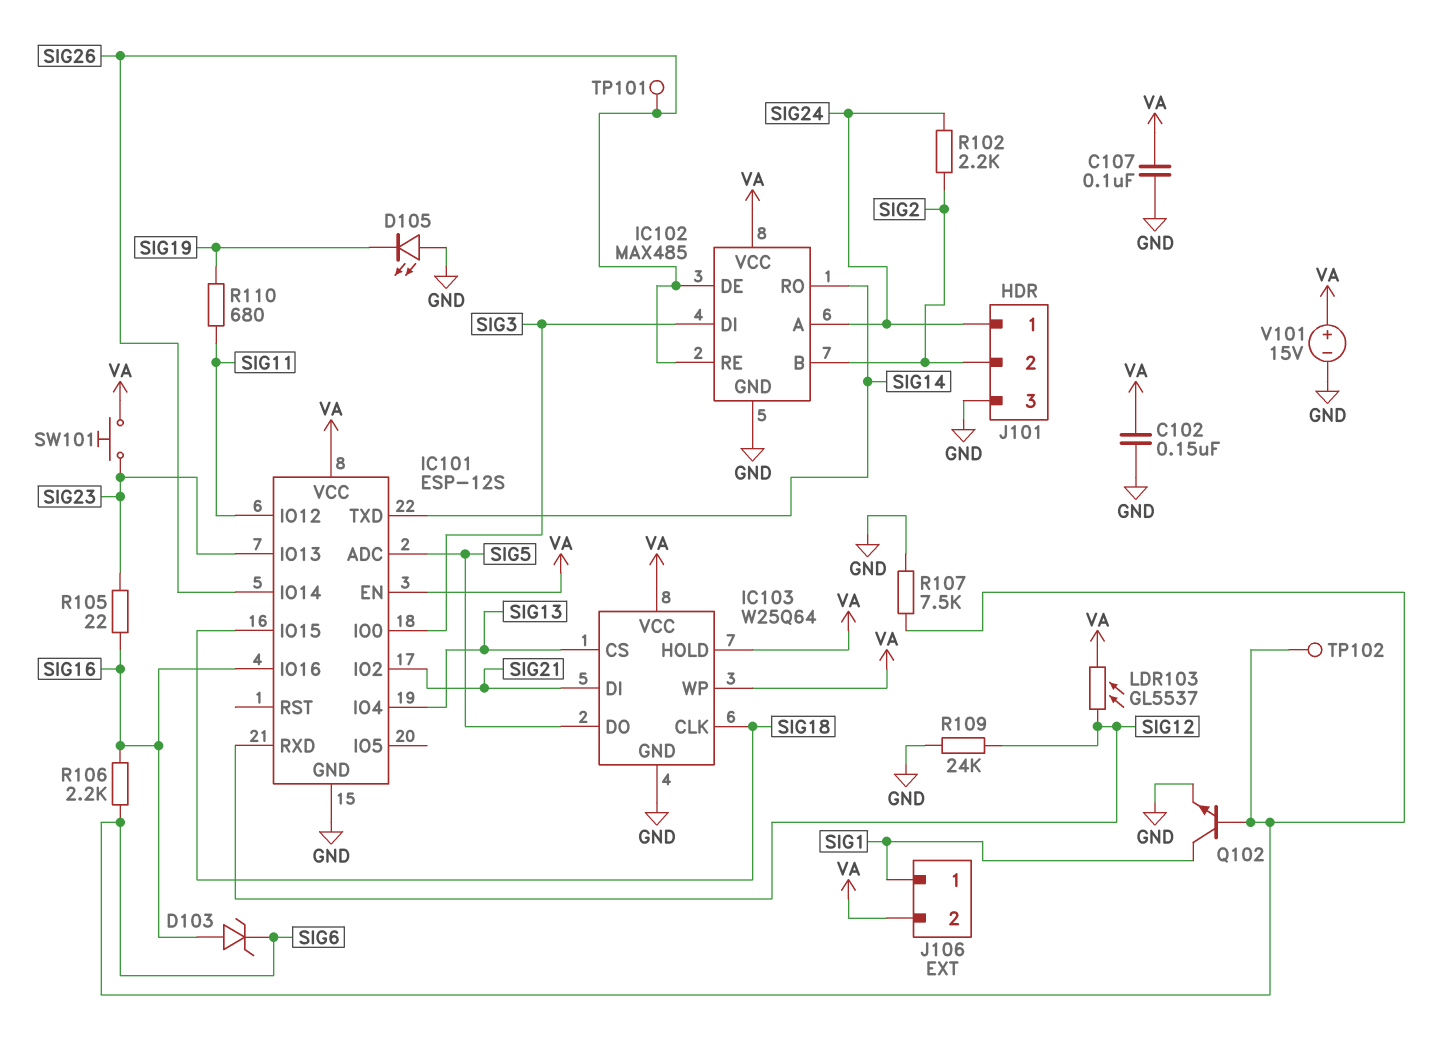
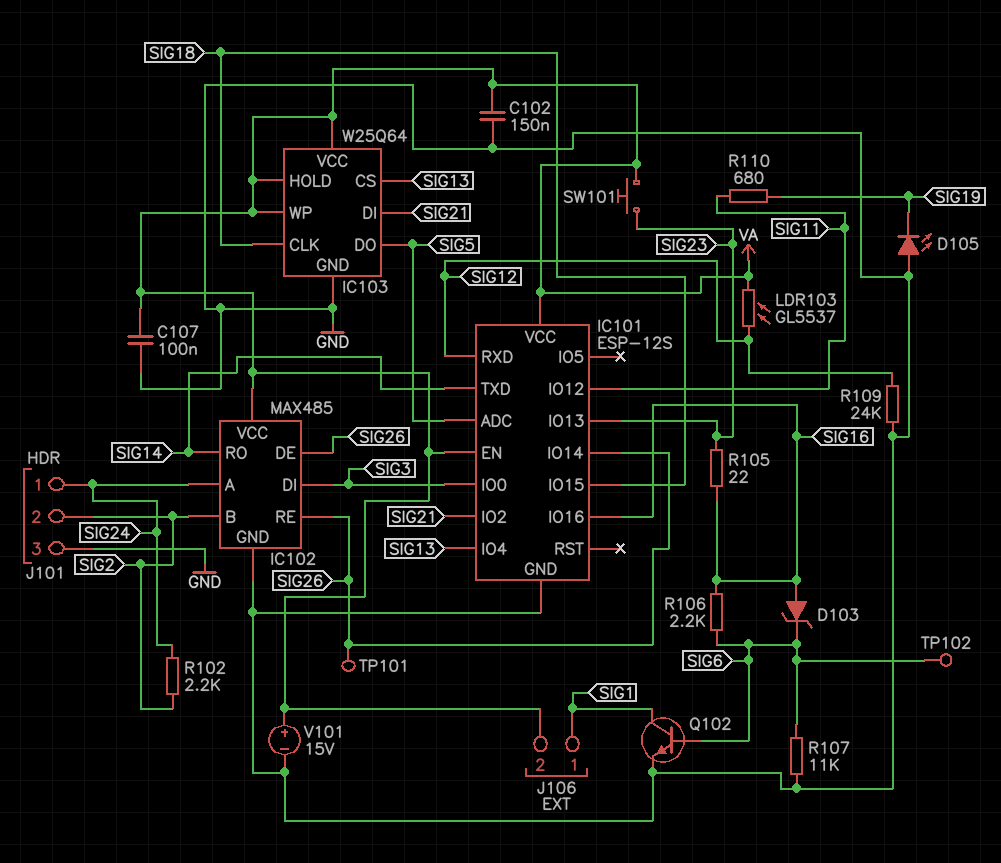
R107: 7.5k (GND, SIG6) -> 11k (GND, SIG6)

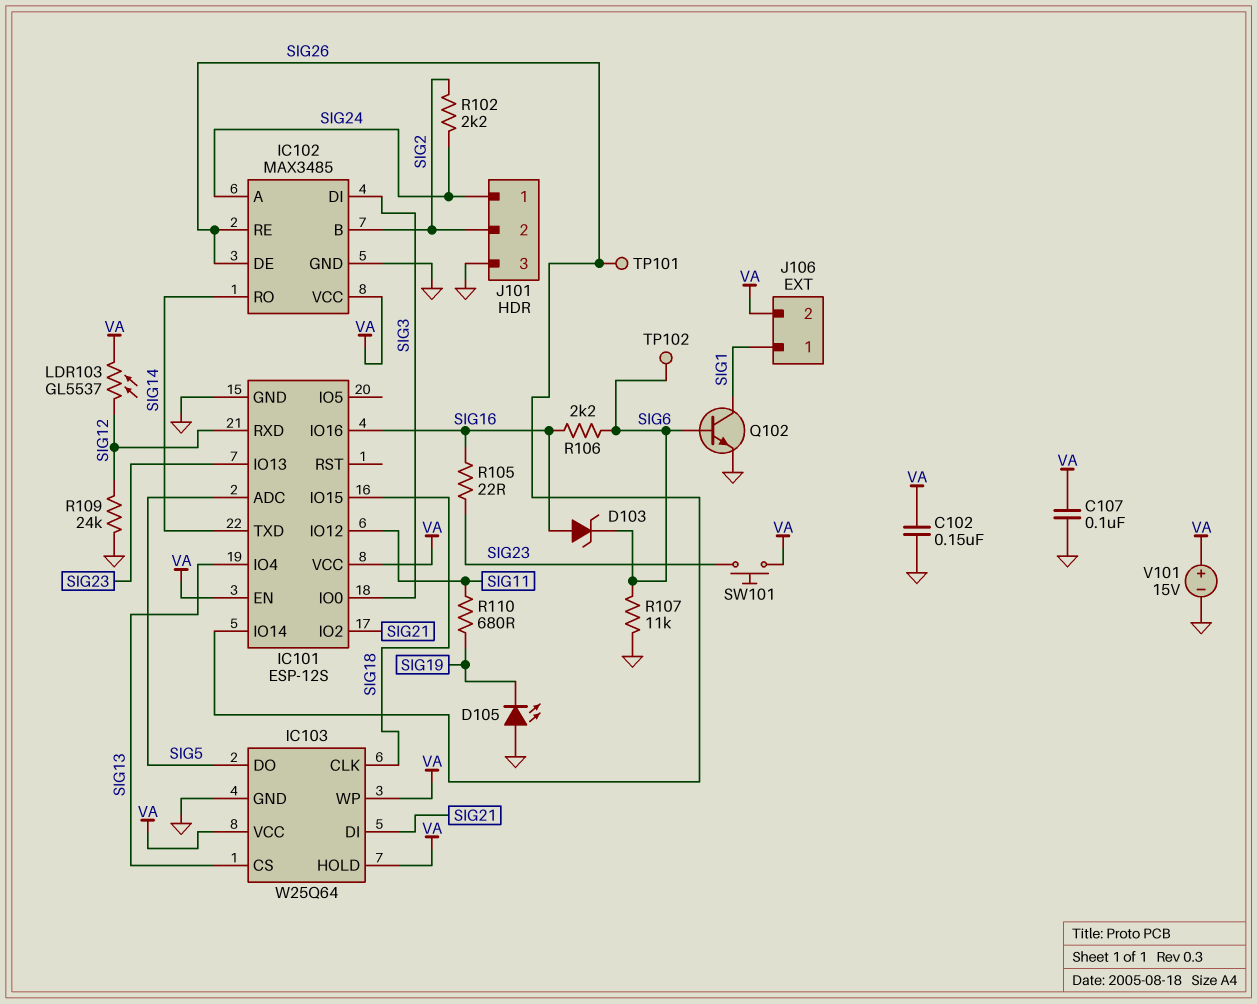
IC102: MAX485 -> MAX3485

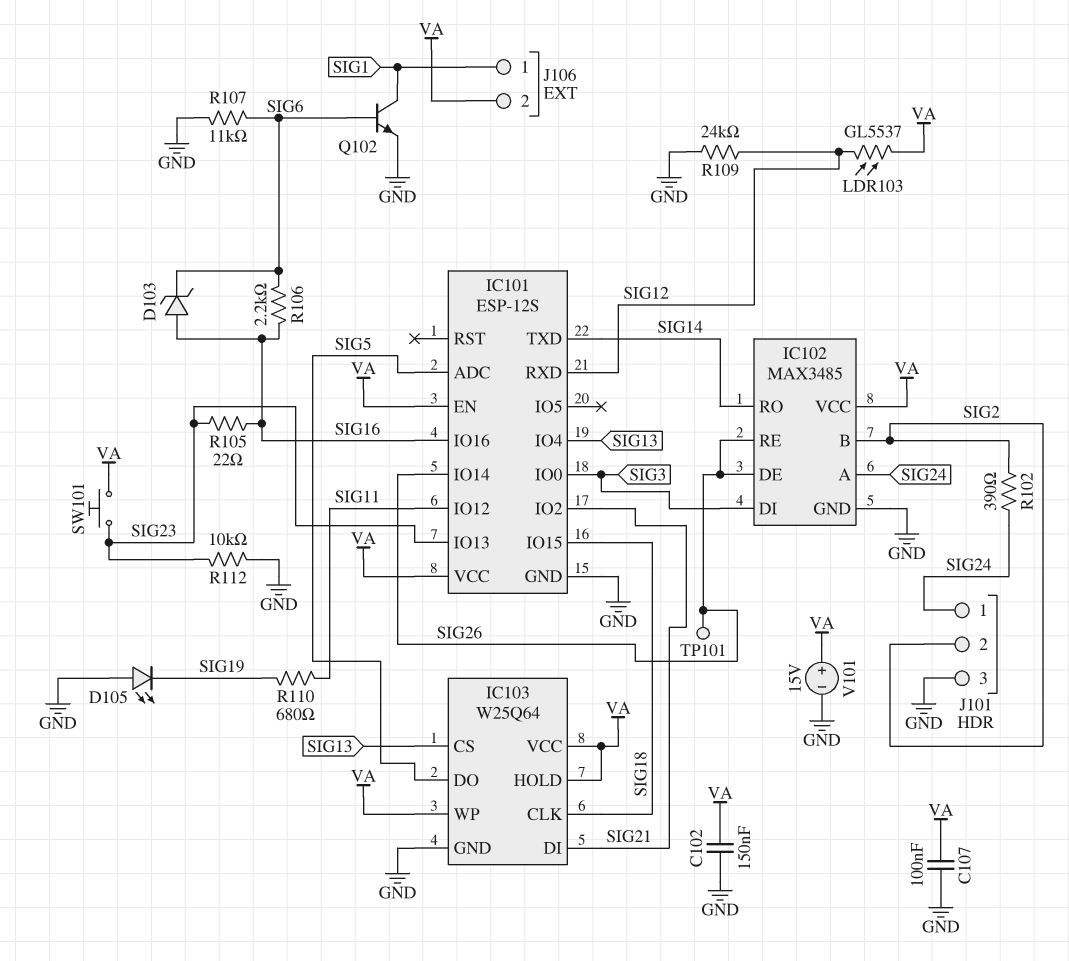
R102: 2.2k (SIG2, SIG24) -> 390 (SIG2, SIG24)
R112: none -> 10k (GND, SIG23)
TP102: test point (SIG6) -> none

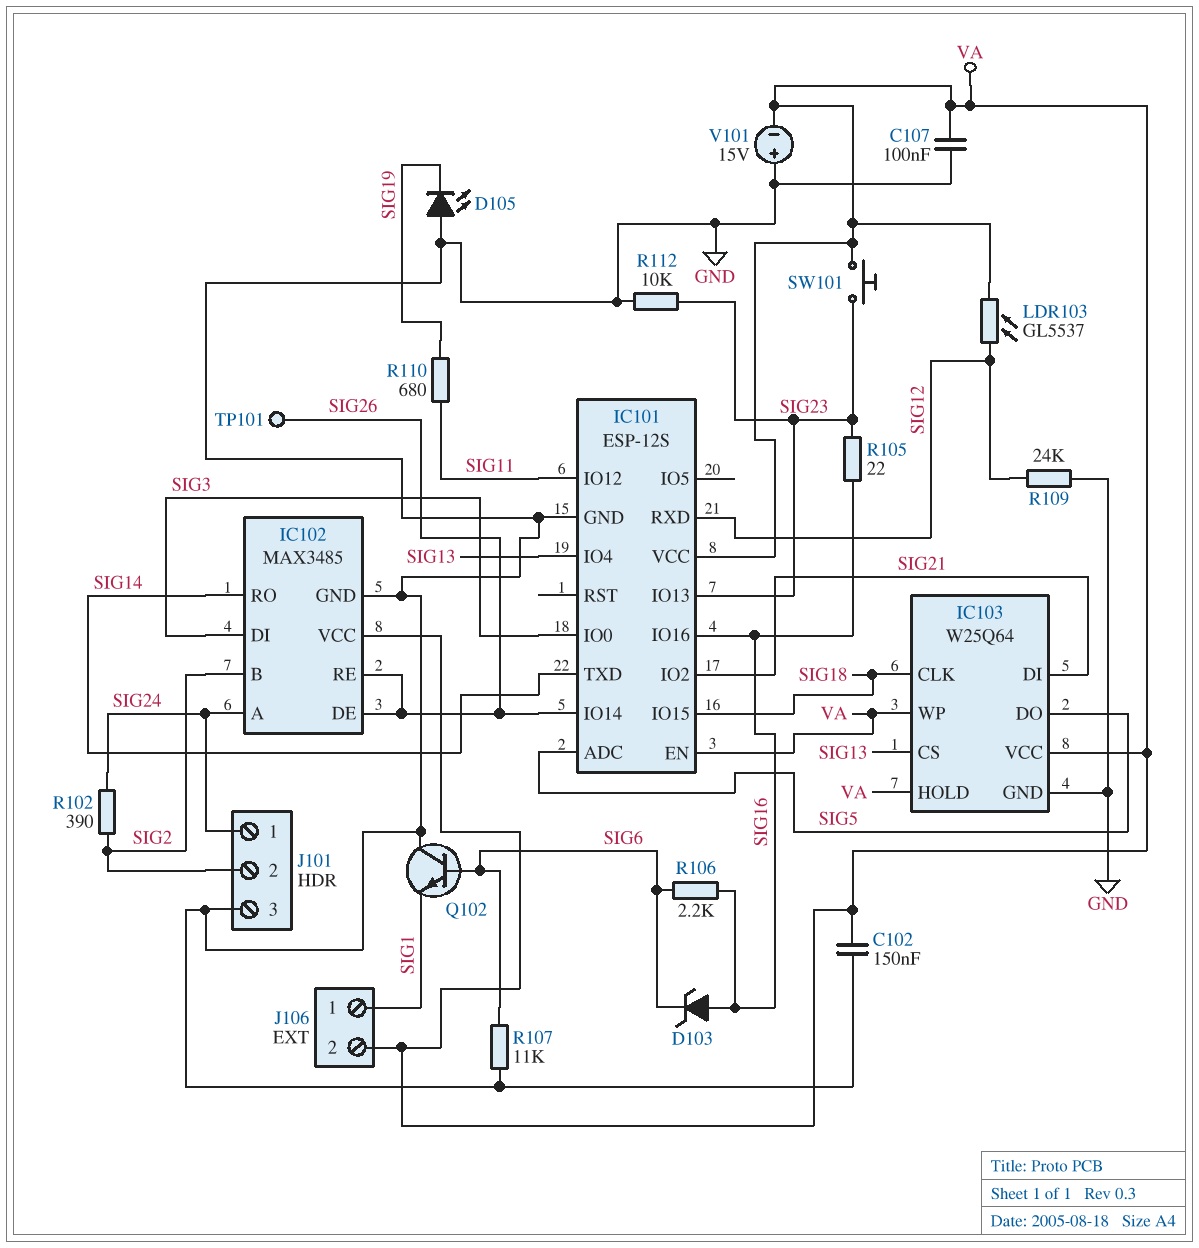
Q102: NPN (B SIG6, C SIG1, E GND) -> NPN (B SIG6, C GND, E SIG1)
V101: 15V (plus VA, minus GND) -> 15V (plus GND, minus VA)

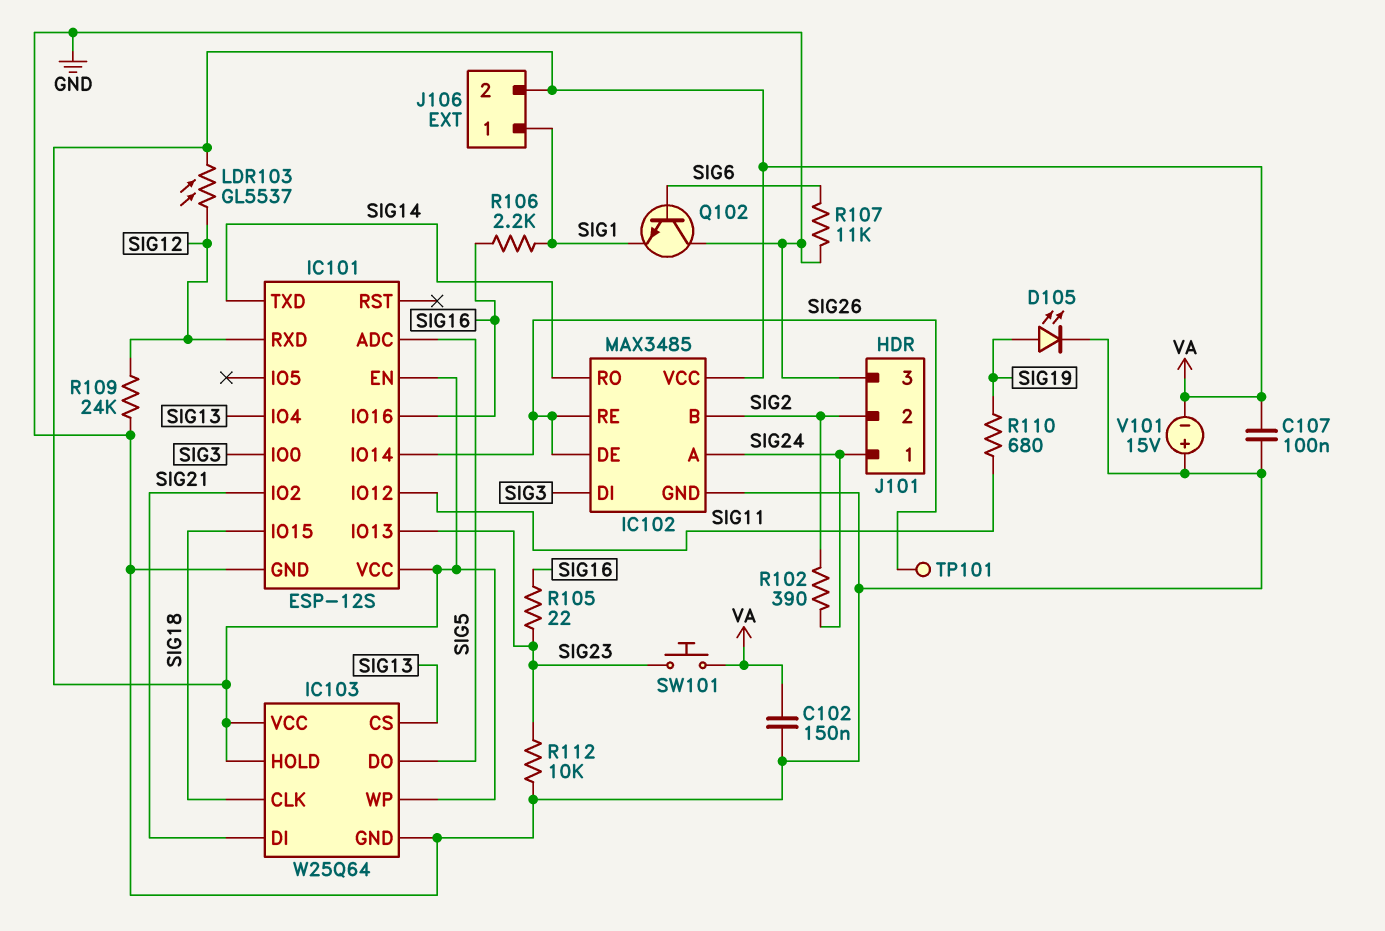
D103: zener (A SIG16, K SIG6) -> none
D105: LED (A GND, K SIG19) -> LED (A SIG19, K GND)
R106: 2.2k (SIG6, SIG16) -> 2.2k (SIG1, SIG16)

